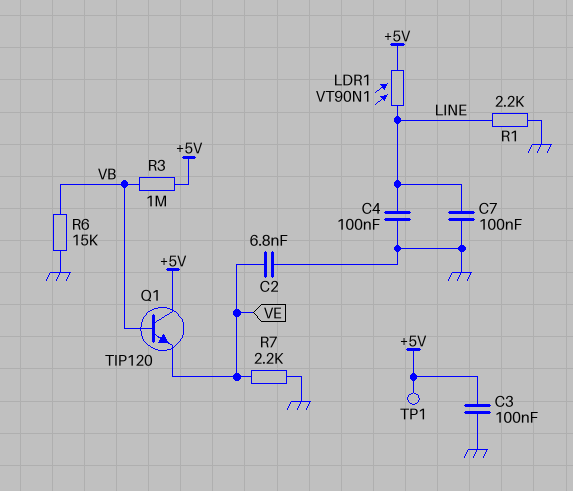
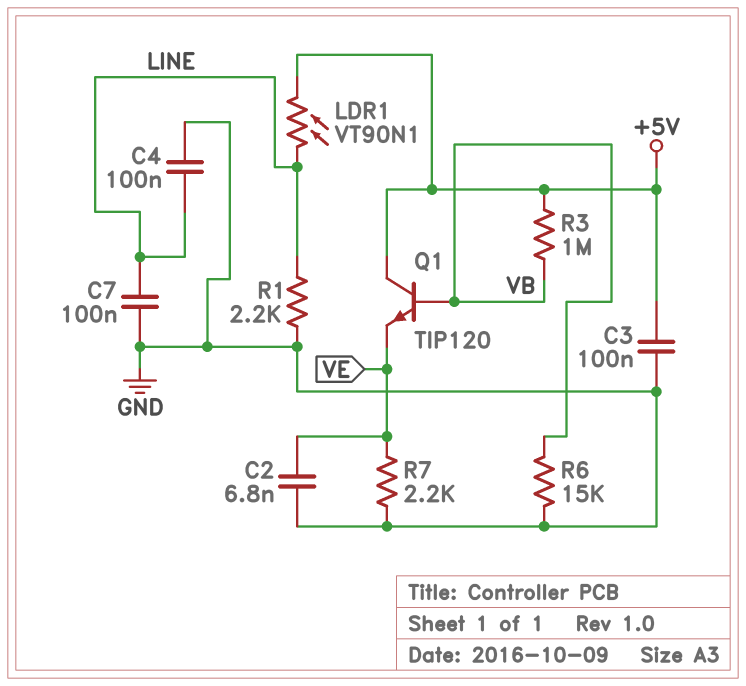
TP1: test point (+5V) -> none

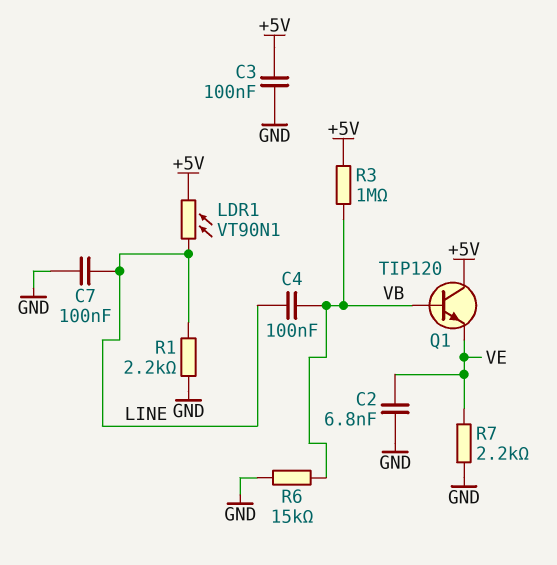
C4: 100nF (GND, LINE) -> 100nF (LINE, VB)

